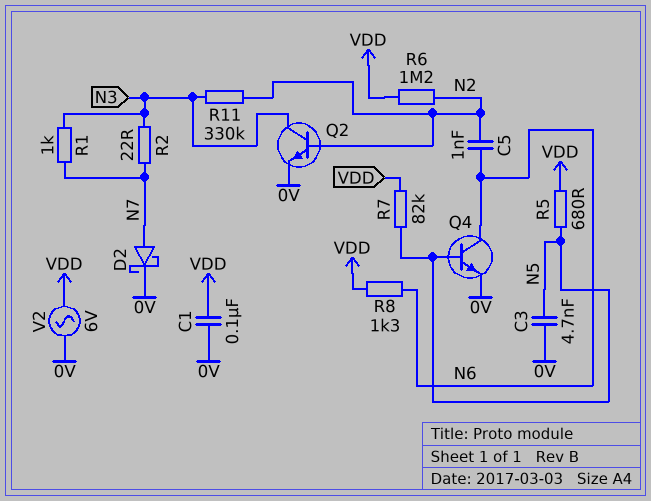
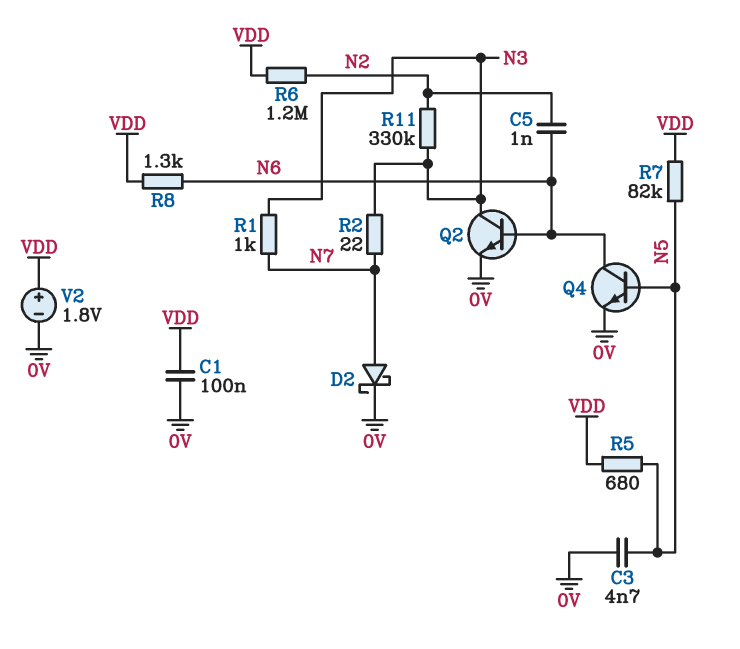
Q2: NPN (B N2, C N3, E 0V) -> NPN (B N6, C N3, E 0V)
V2: AC 6V (0V, VDD) -> 1.8V (plus VDD, minus 0V)

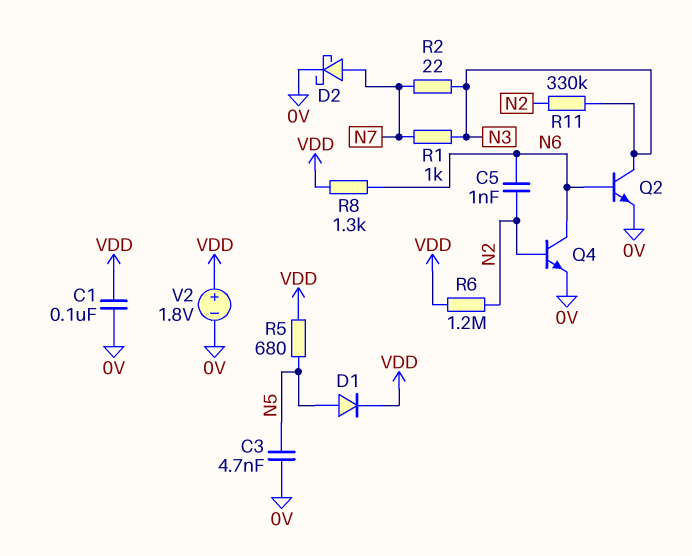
D1: none -> diode (A N5, K VDD)
Q4: NPN (B N5, C N6, E 0V) -> NPN (B N2, C N6, E 0V)
R7: 82k (N5, VDD) -> none

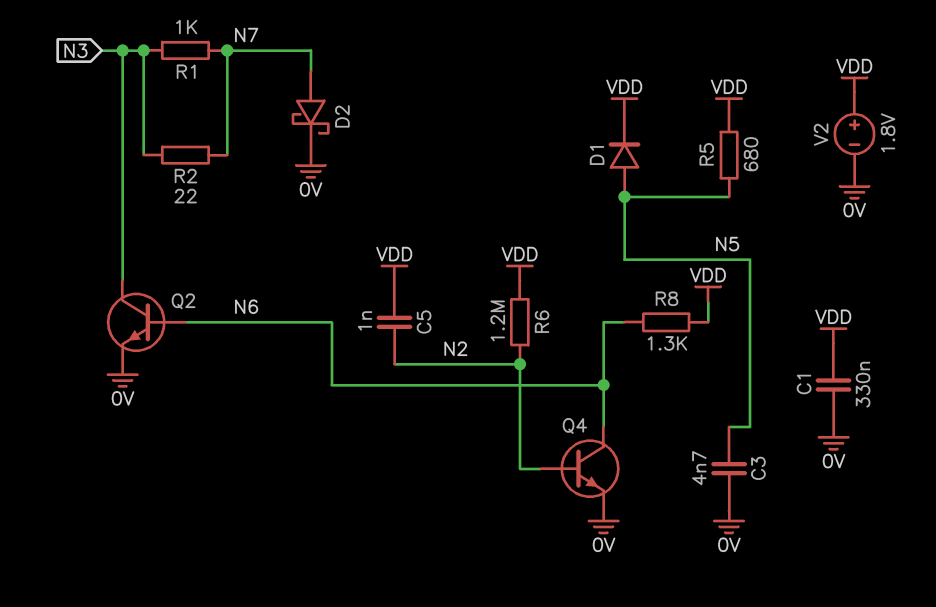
C1: 100nF (0V, VDD) -> 330nF (0V, VDD)
C5: 1nF (N2, N6) -> 1nF (N2, VDD)
R11: 330k (N2, N3) -> none

